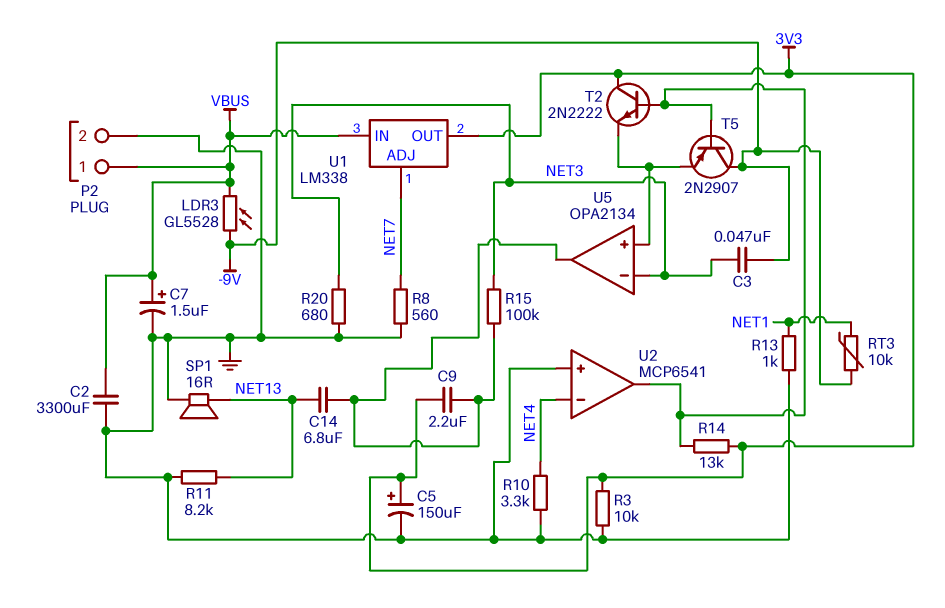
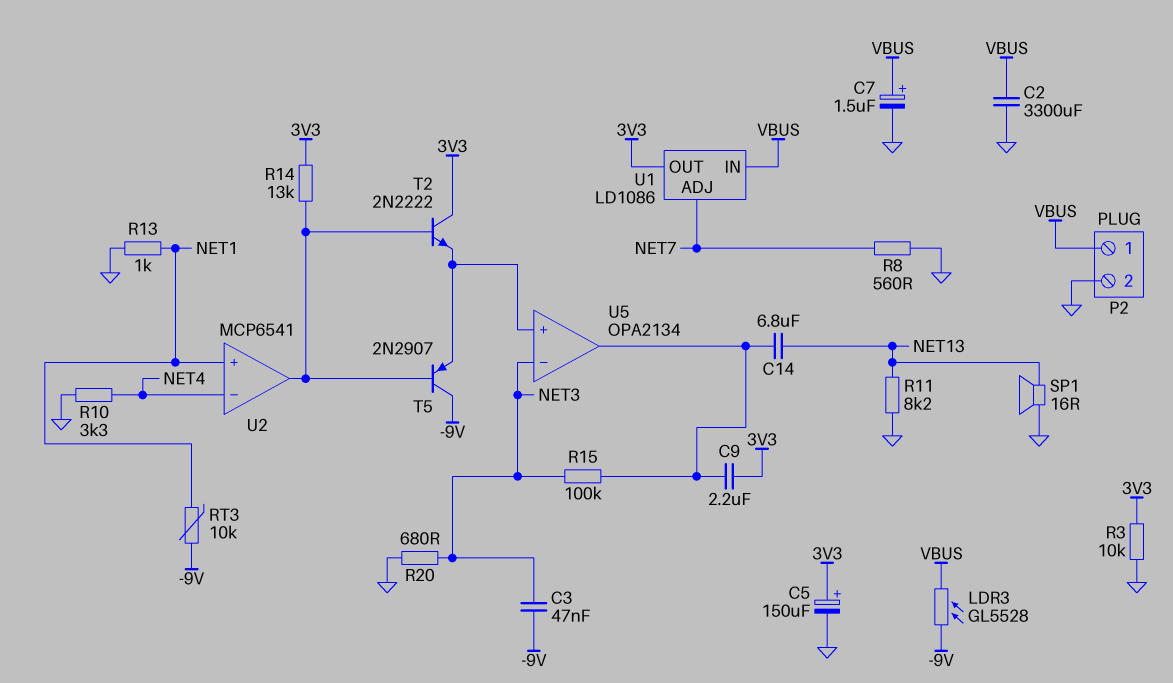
U1: LM338 -> LD1086
U2 pin in+: GND -> NET1

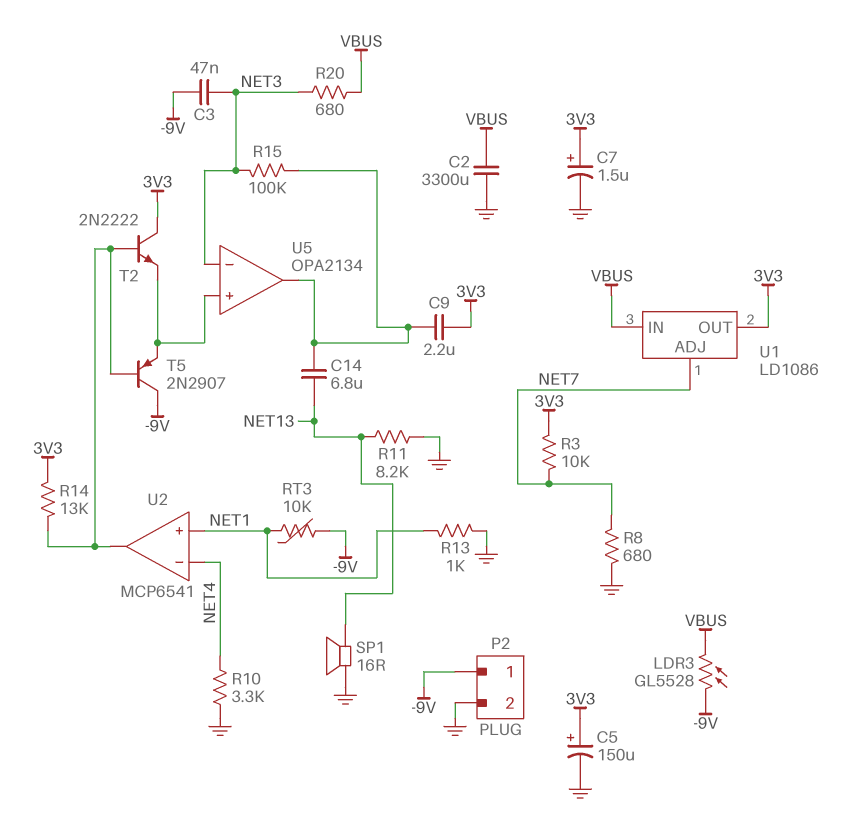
C7: 1.5uF (plus VBUS, minus GND) -> 1.5uF (plus 3V3, minus GND)
P2 pin 1: VBUS -> -9V
R3: 10k (3V3, GND) -> 10k (3V3, NET7)
R8: 560 (GND, NET7) -> 680 (GND, NET7)
R20: 680 (GND, NET3) -> 680 (NET3, VBUS)

